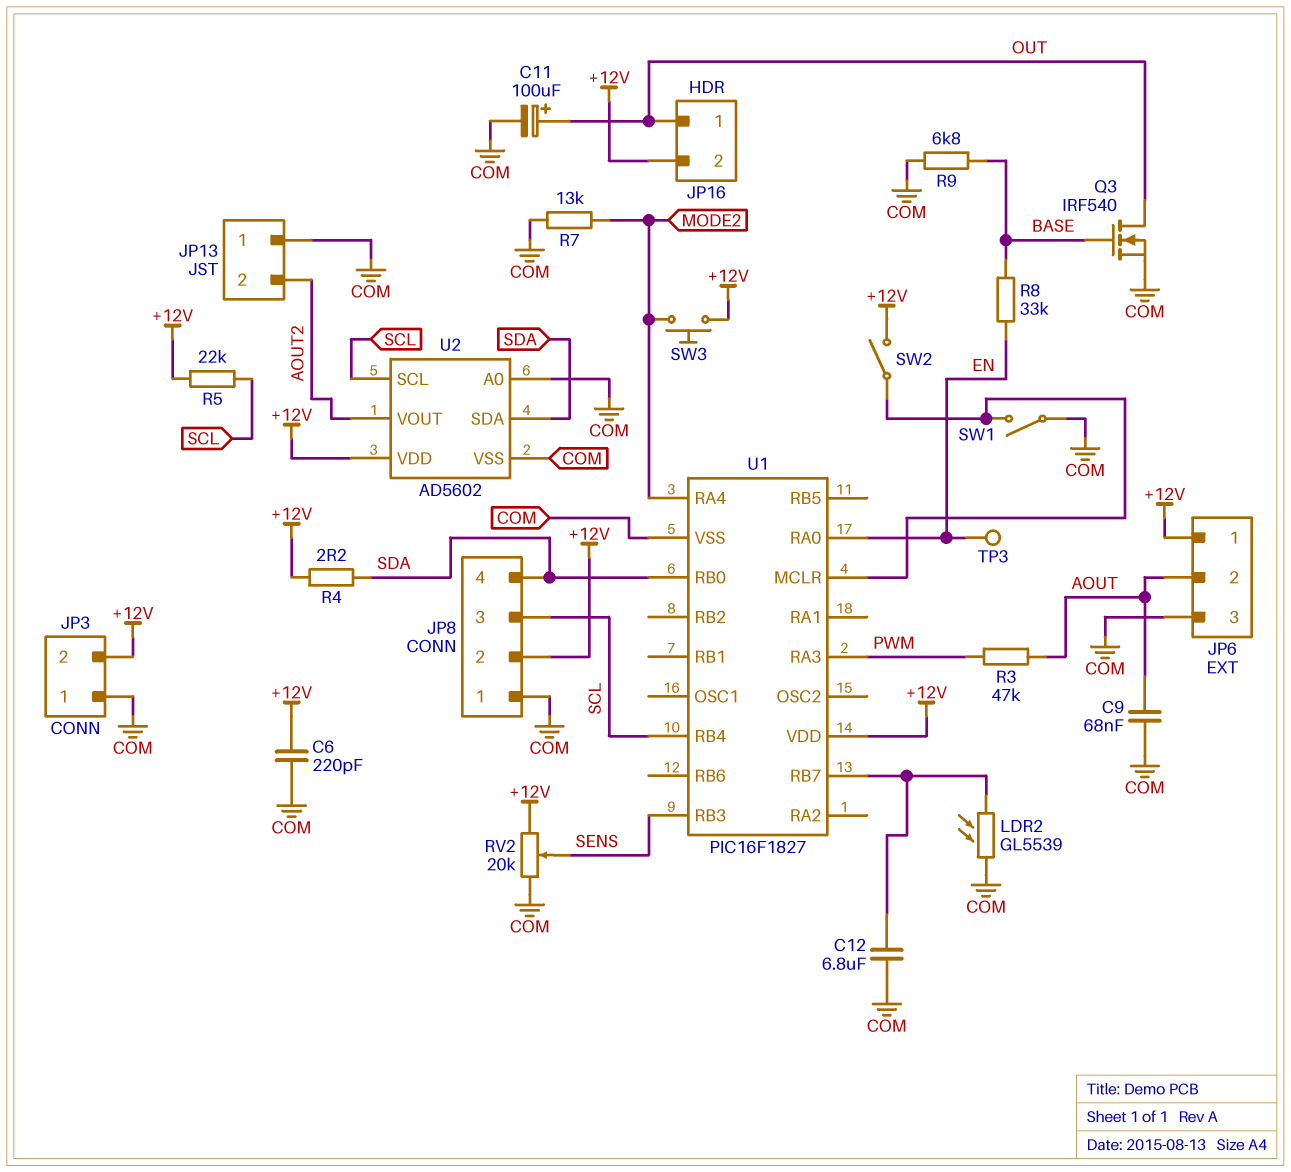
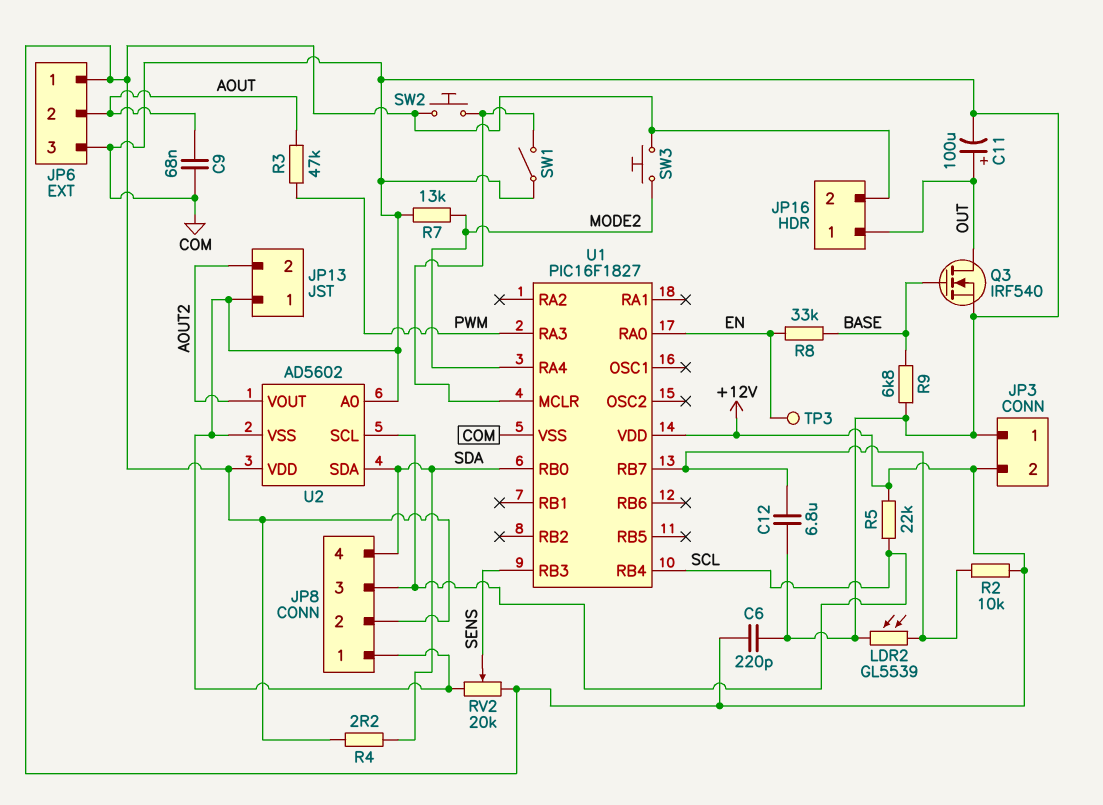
R2: none -> 10k (+12V, U1/RB7)
SW2: switch (+12V, U1/MCLR) -> button (+12V, U1/MCLR)

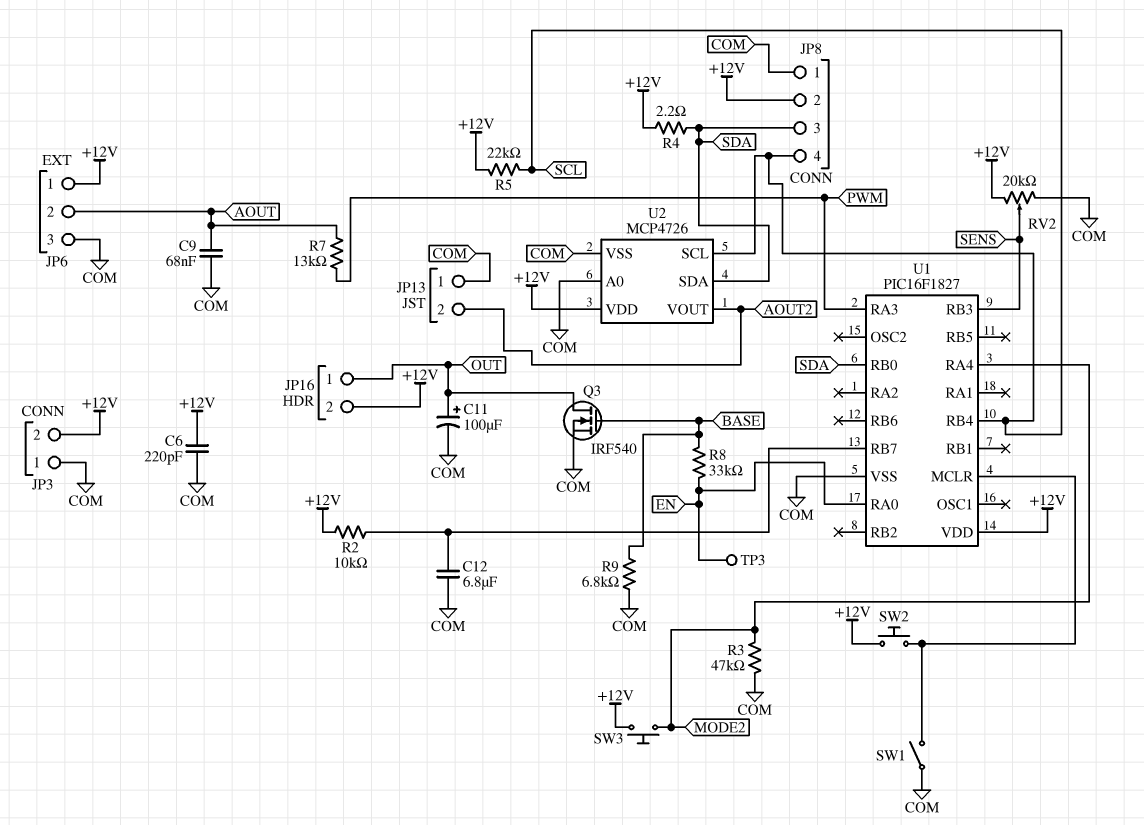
JP8 pin 3: SCL -> SDA
JP8 pin 4: SDA -> SCL
LDR2: GL5539 (COM, U1/RB7) -> none
R3: 47k (AOUT, PWM) -> 47k (COM, MODE2)
R7: 13k (COM, MODE2) -> 13k (AOUT, PWM)
U2: AD5602 -> MCP4726

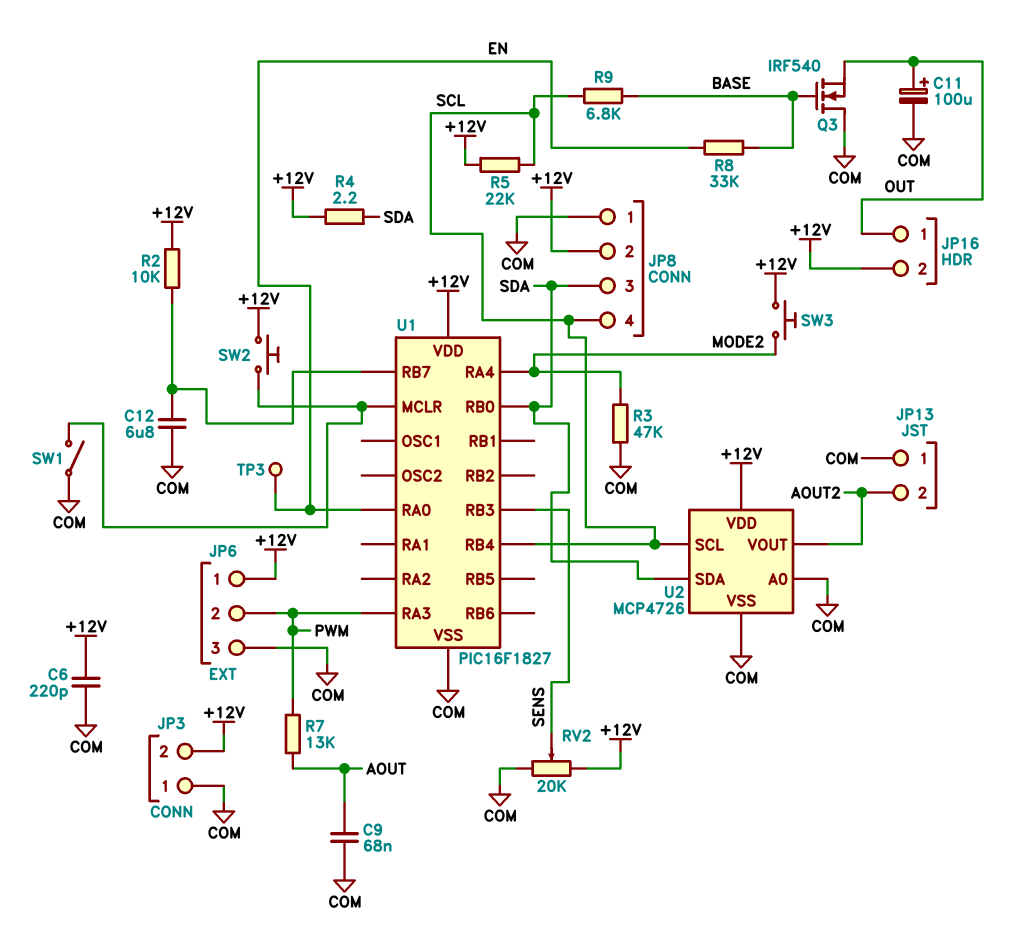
JP6 pin 2: AOUT -> PWM
Q3: NMOS IRF540 (G BASE, D OUT, S COM) -> NMOS IRF540 (G BASE, D COM, S OUT)
R9: 6.8k (BASE, COM) -> 6.8k (BASE, SCL)

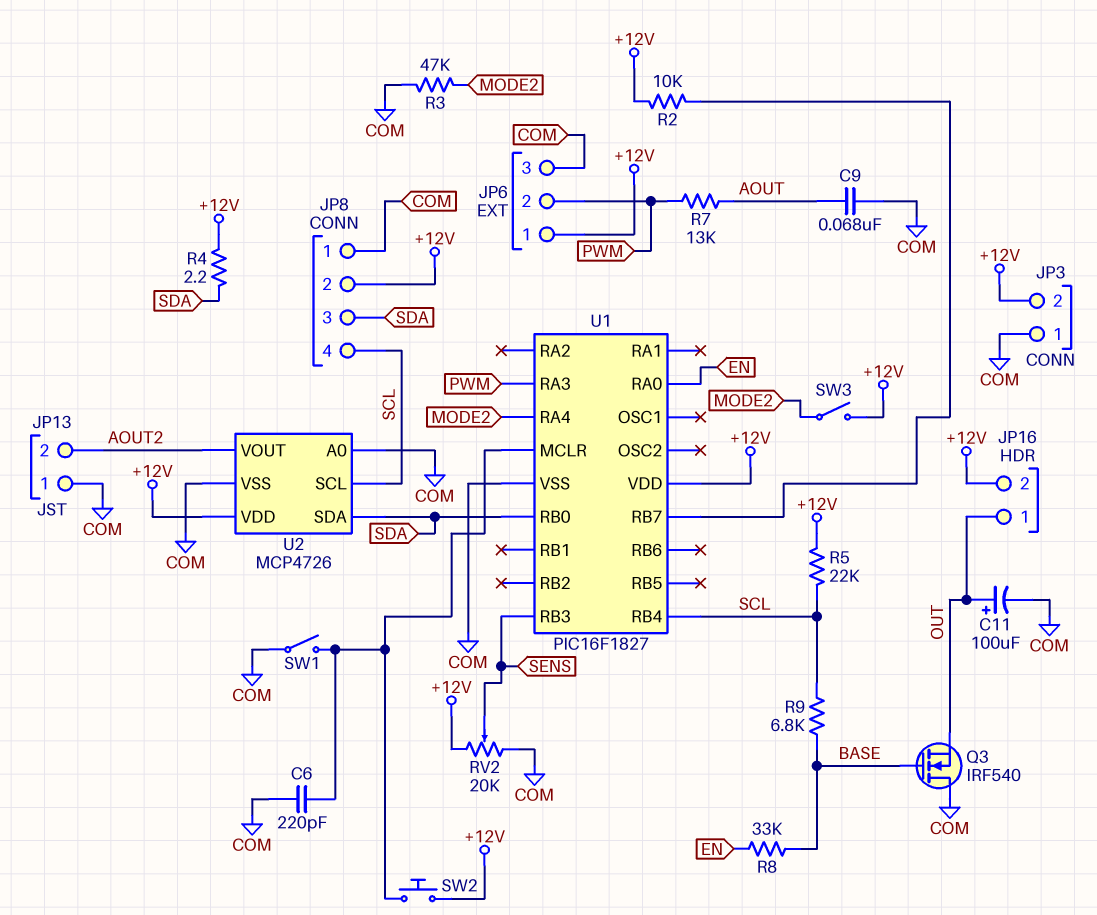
C6: 220pF (+12V, COM) -> 220pF (COM, U1/MCLR)
C12: 6.8uF (COM, U1/RB7) -> none
SW3: button (+12V, MODE2) -> switch (+12V, MODE2)
TP3: test point (EN) -> none

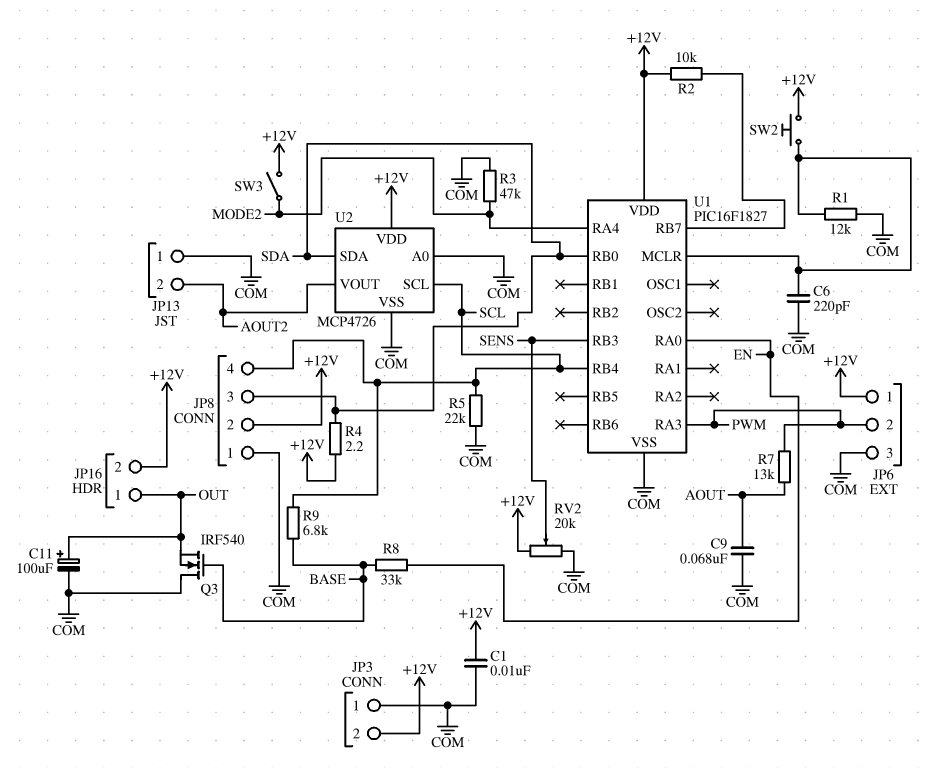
C1: none -> 10nF (+12V, COM)
R1: none -> 12k (COM, U1/MCLR)
R5: 22k (+12V, SCL) -> 22k (COM, SCL)
SW1: switch (COM, U1/MCLR) -> none

